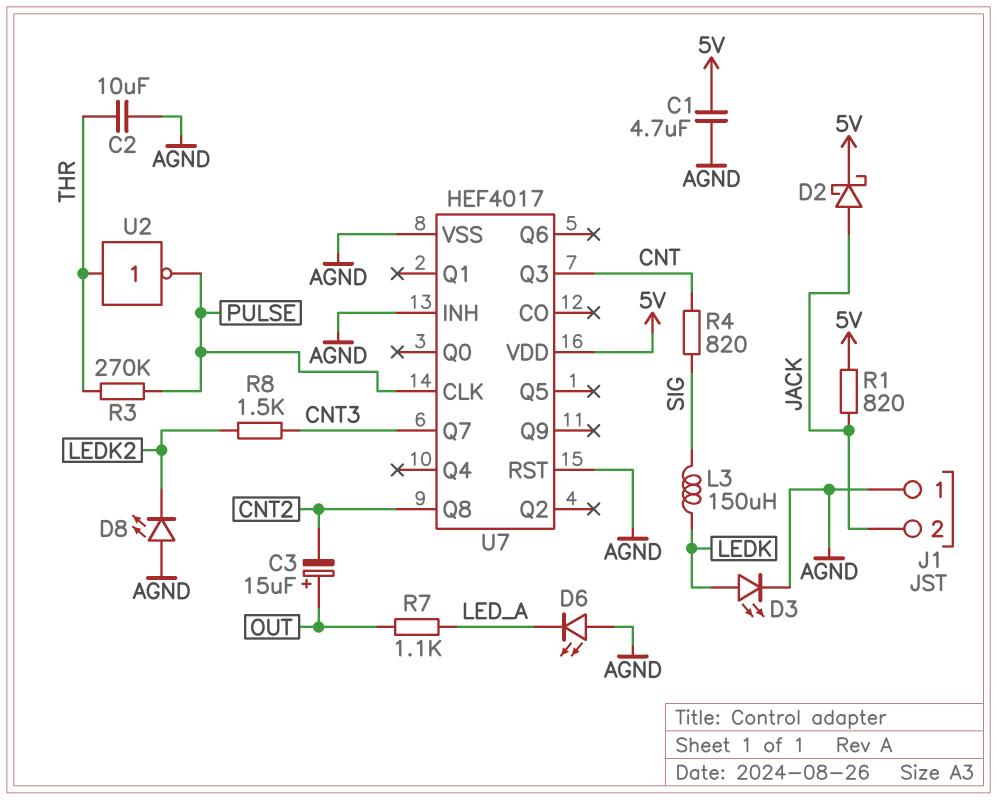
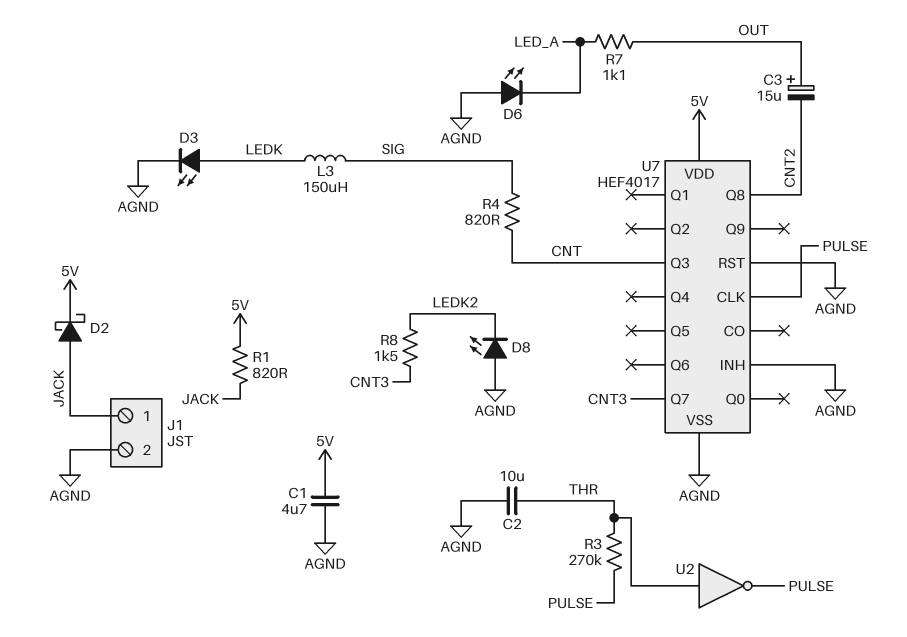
J1 pin 1: AGND -> JACK
J1 pin 2: JACK -> AGND

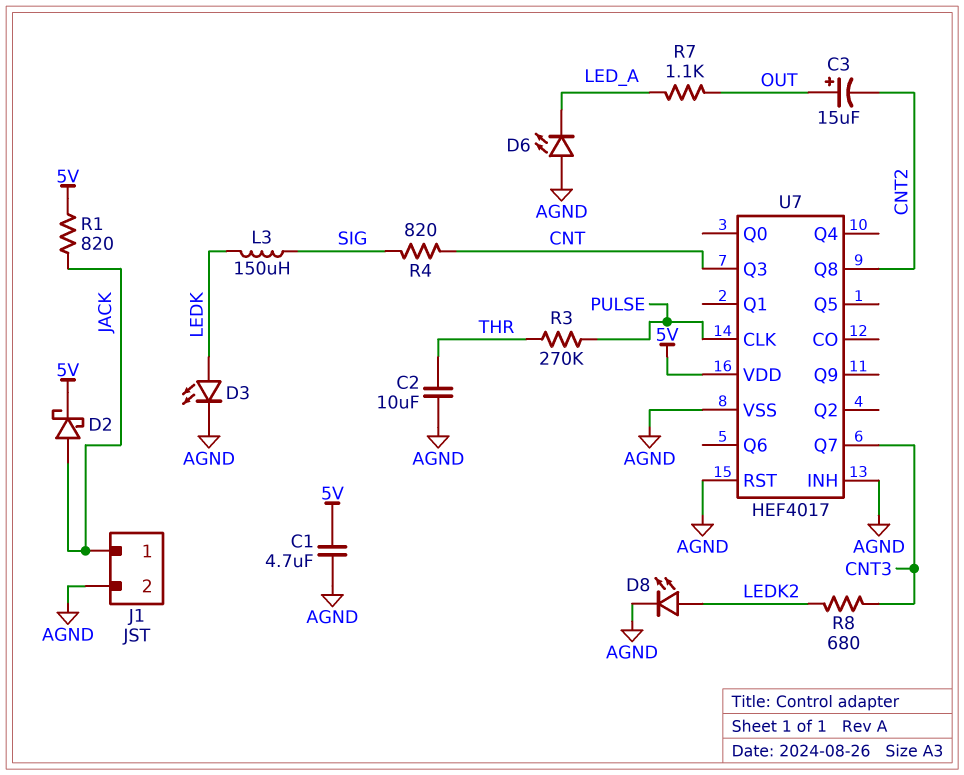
D8: LED (A AGND, K LEDK2) -> LED (A LEDK2, K AGND)
R8: 1.5k (CNT3, LEDK2) -> 680 (CNT3, LEDK2)
U2: NOT (in THR, out PULSE) -> none

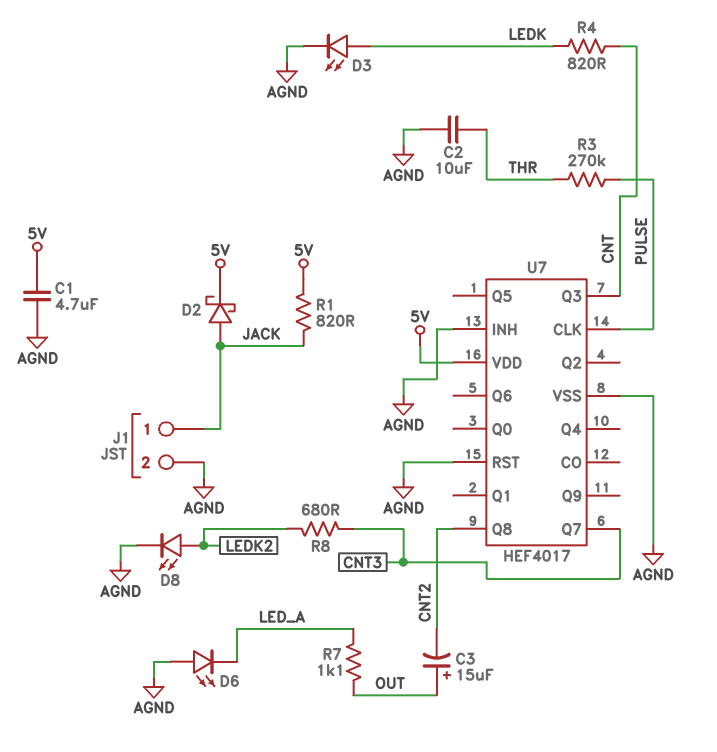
L3: 150uH (LEDK, SIG) -> none
R4: 820 (CNT, SIG) -> 820 (CNT, LEDK)

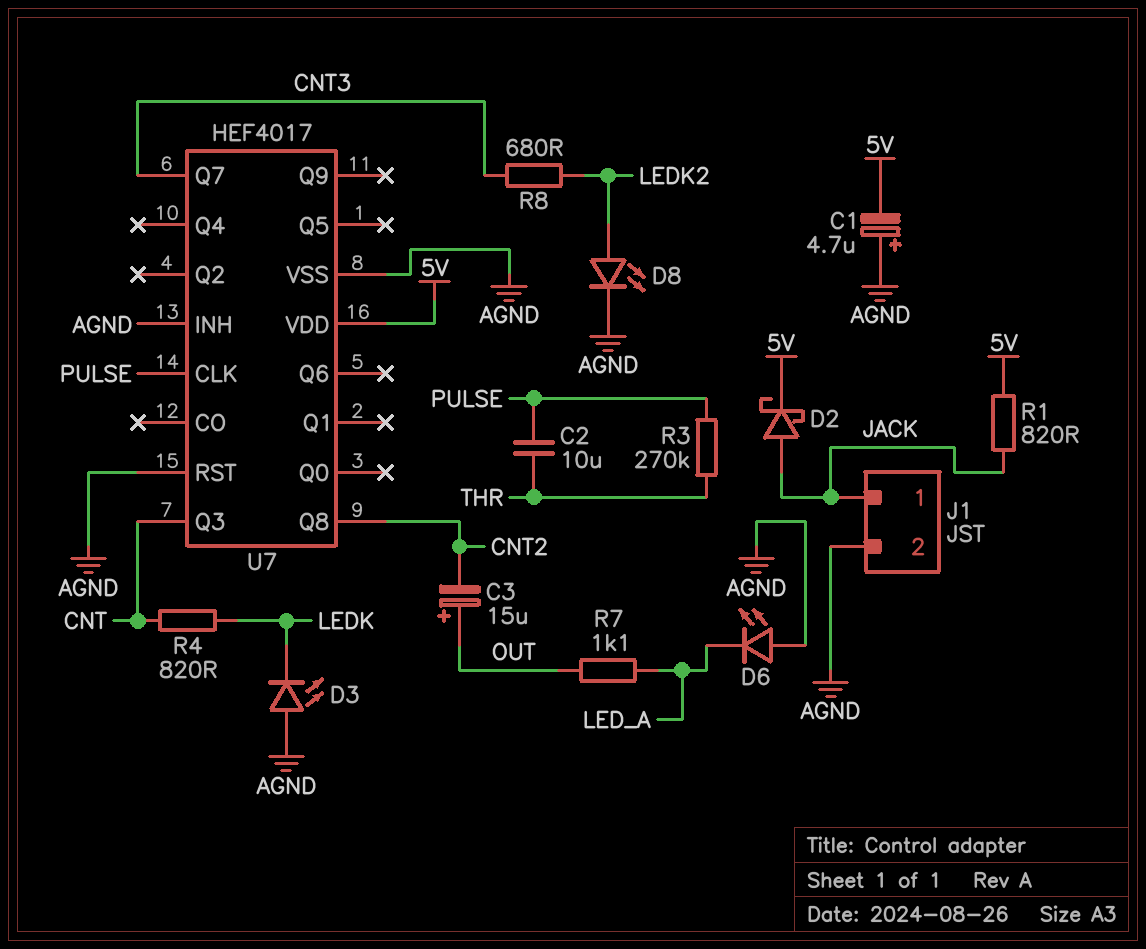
C1: 4.7uF (5V, AGND) -> 4.7uF (plus AGND, minus 5V)
C2: 10uF (AGND, THR) -> 10uF (PULSE, THR)
D3: LED (A LEDK, K AGND) -> LED (A AGND, K LEDK)

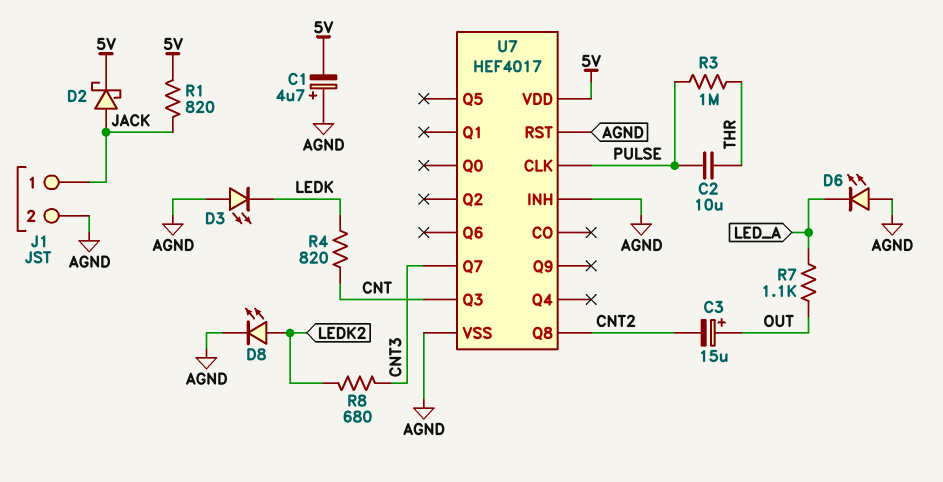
R3: 270k (PULSE, THR) -> 1M (PULSE, THR)

